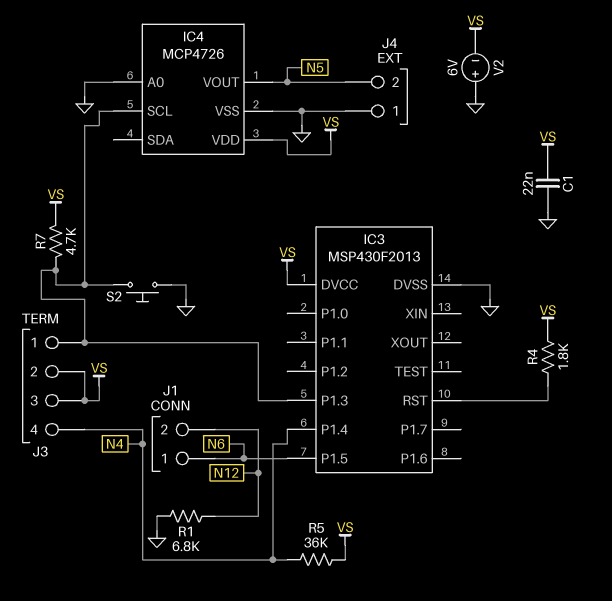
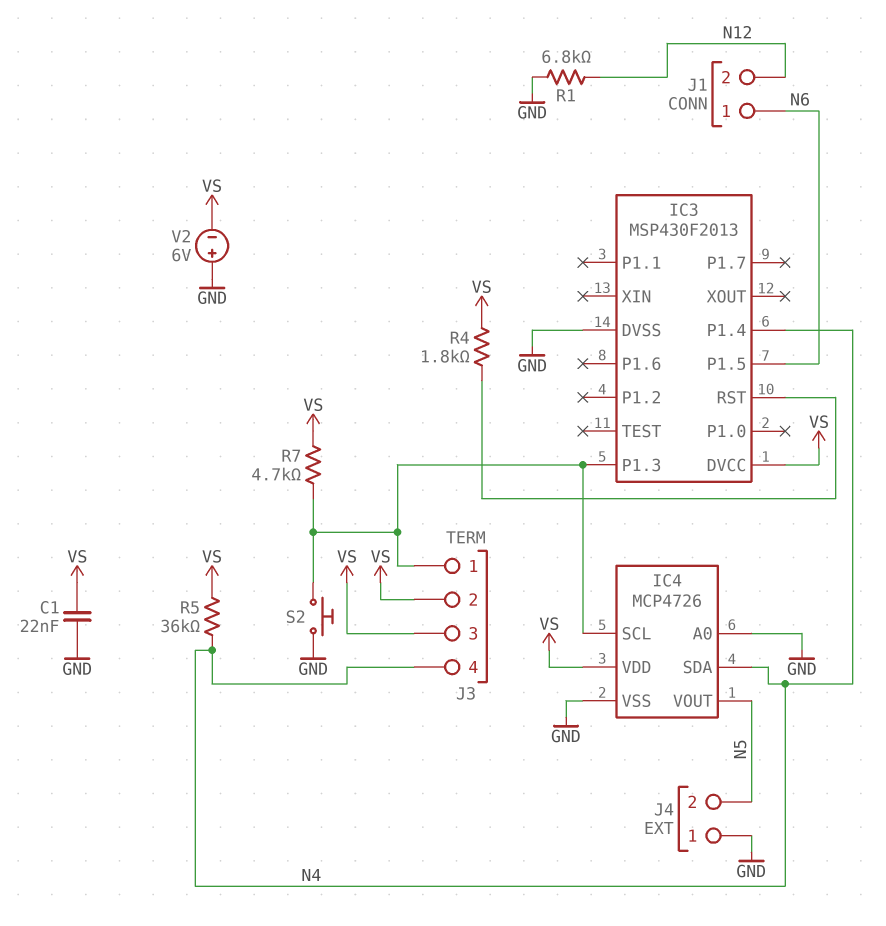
IC4 pin SDA: none -> N4

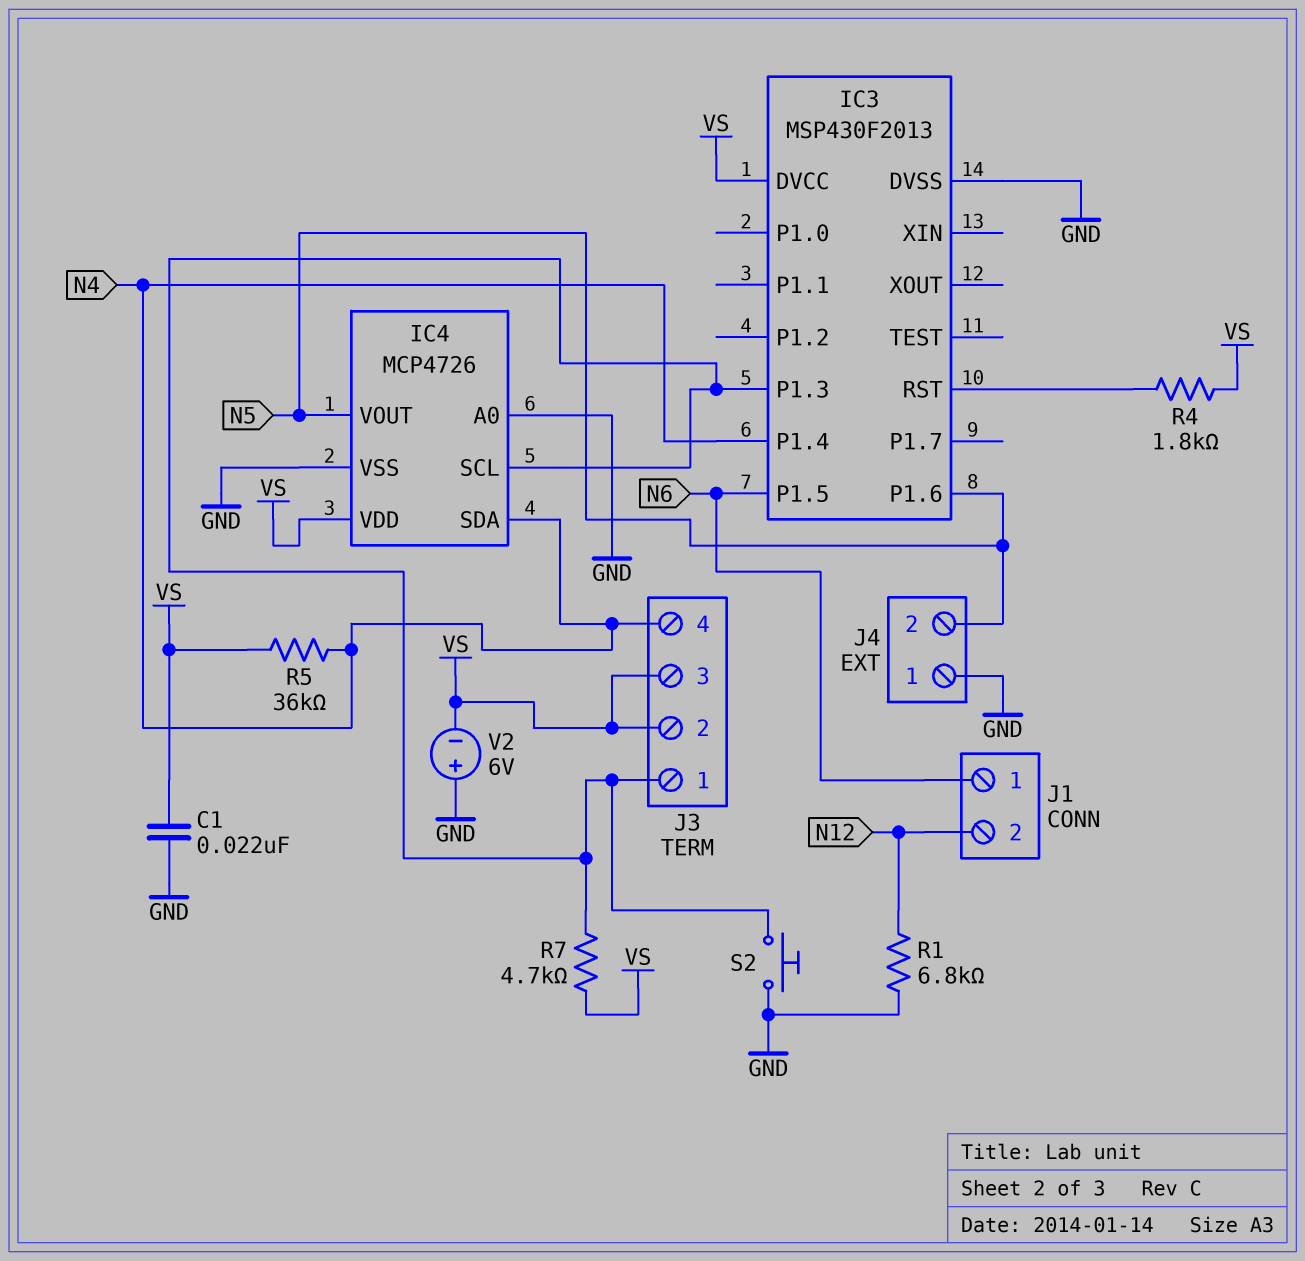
IC3 pin P1.6: none -> N5

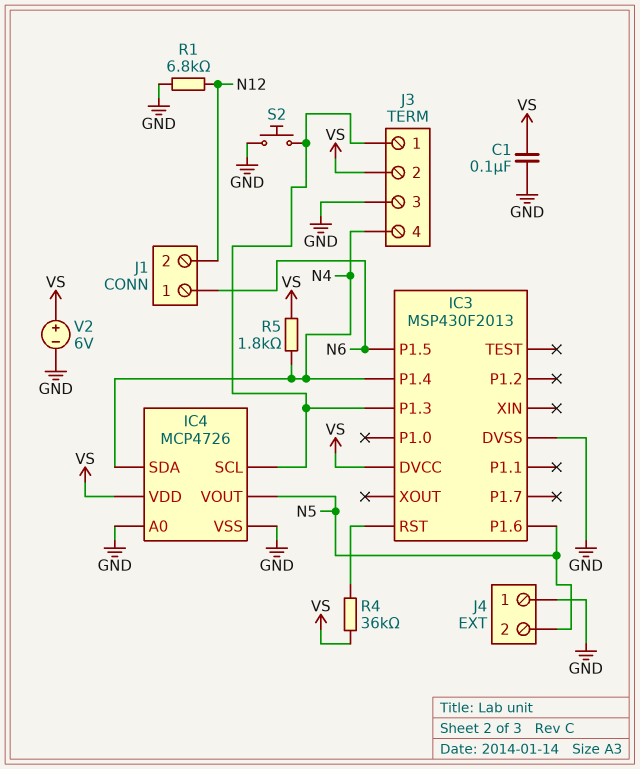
C1: 22nF (GND, VS) -> 100nF (GND, VS)
J3 pin 3: VS -> GND
R4: 1.8k (IC3/RST, VS) -> 36k (IC3/RST, VS)
R5: 36k (N4, VS) -> 1.8k (N4, VS)
R7: 4.7k (IC3/P1.3, VS) -> none
V2: 6V (plus GND, minus VS) -> 6V (plus VS, minus GND)

